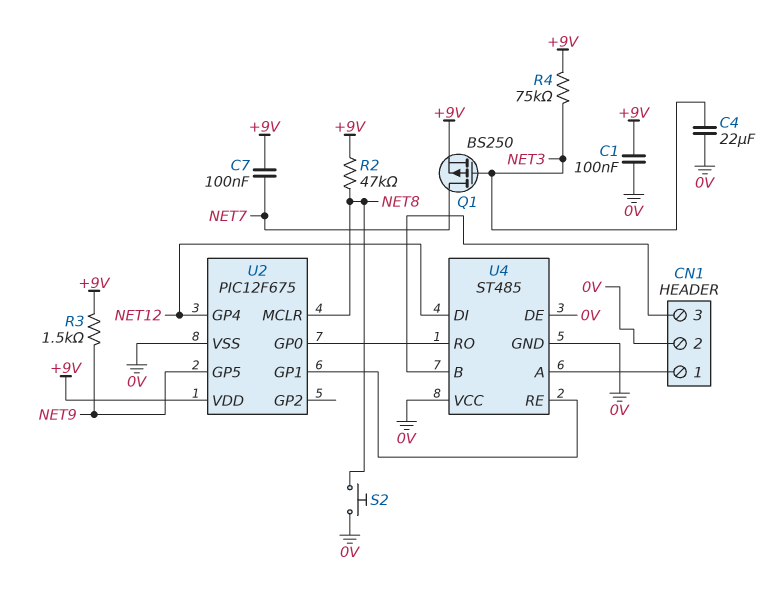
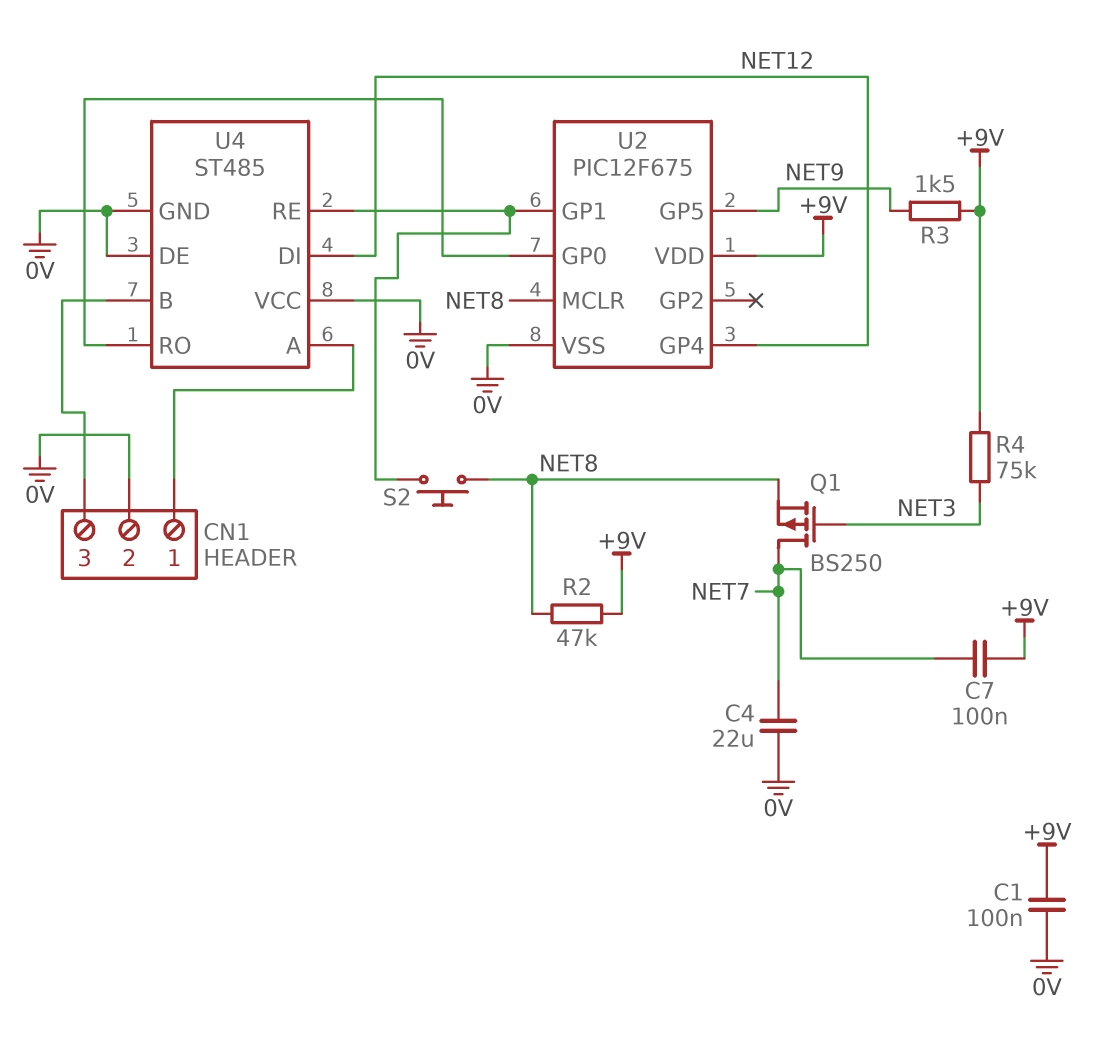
C4: 22uF (0V, NET3) -> 22uF (0V, NET7)
Q1: PMOS BS250 (G NET3, D NET7, S +9V) -> PMOS BS250 (G NET3, D NET7, S NET8)
S2: button (0V, NET8) -> button (NET8, U2/GP1)

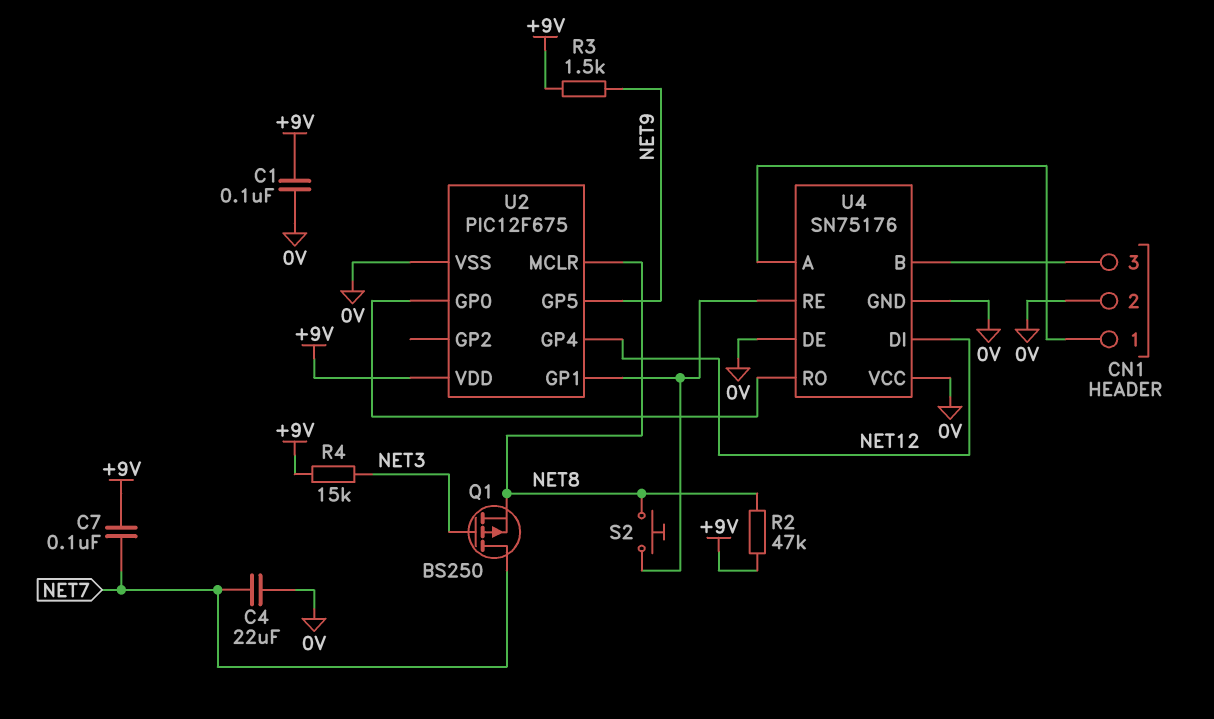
R4: 75k (+9V, NET3) -> 15k (+9V, NET3)
U4: ST485 -> SN75176

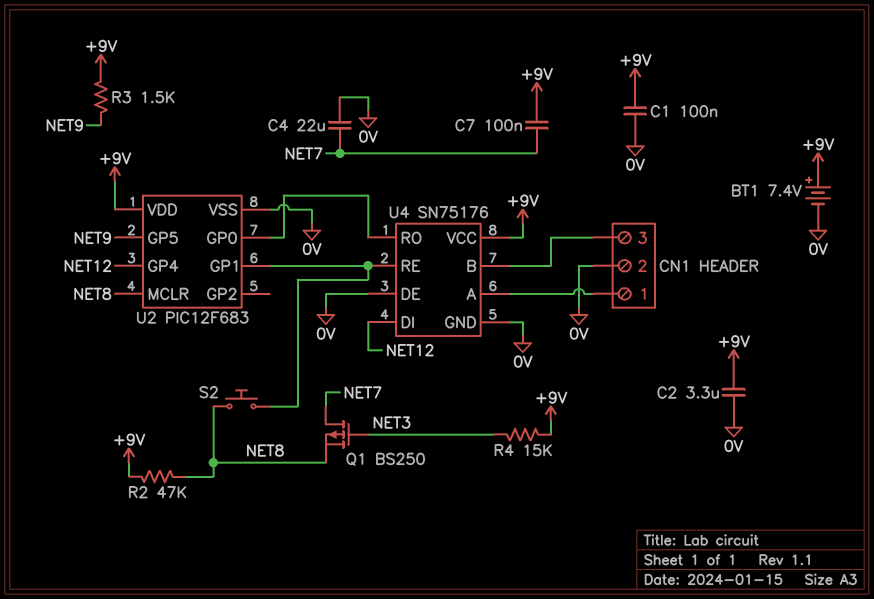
BT1: none -> 7.4V (plus +9V, minus 0V)
C2: none -> 3.3uF (+9V, 0V)
U2: PIC12F675 -> PIC12F683
U4 pin VCC: 0V -> +9V

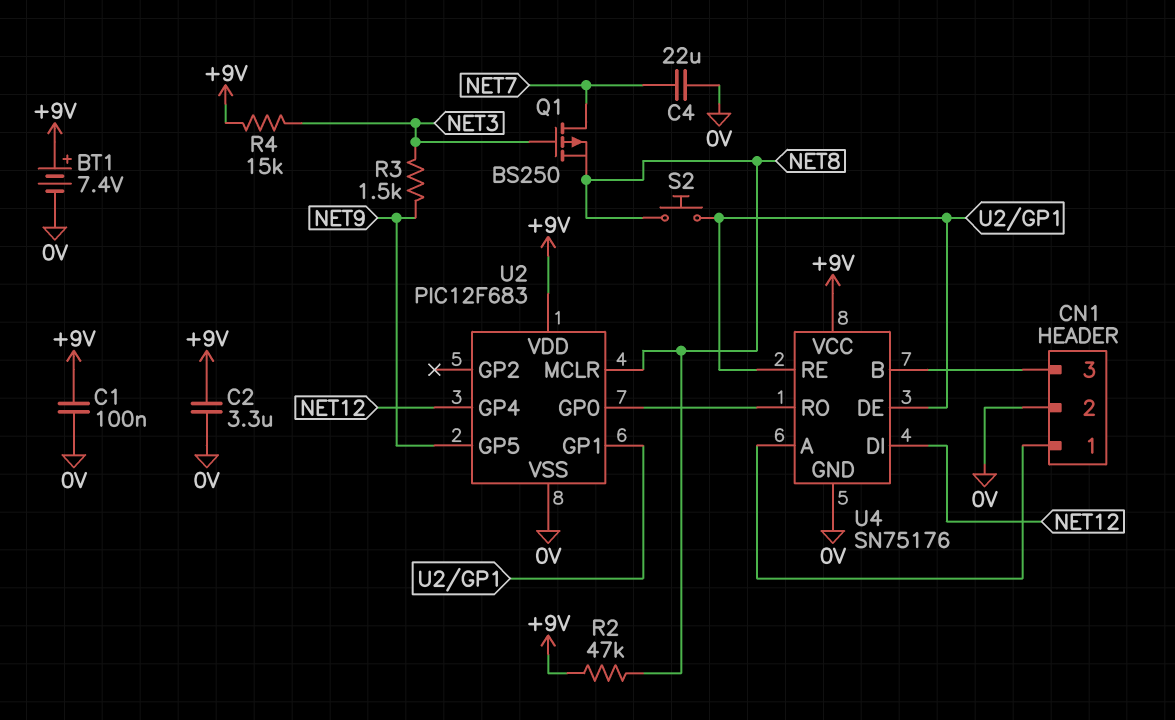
C7: 100nF (+9V, NET7) -> none
R3: 1.5k (+9V, NET9) -> 1.5k (NET3, NET9)
U4 pin DE: 0V -> U2/GP1

